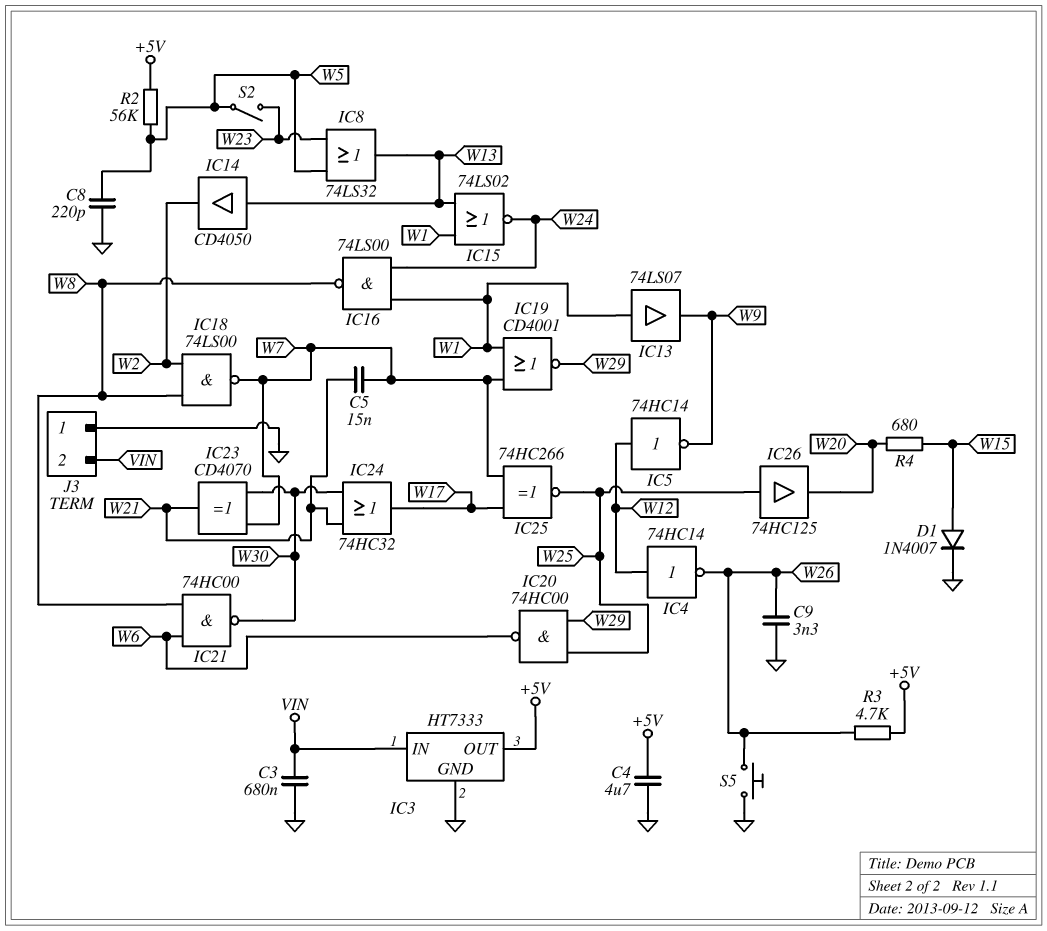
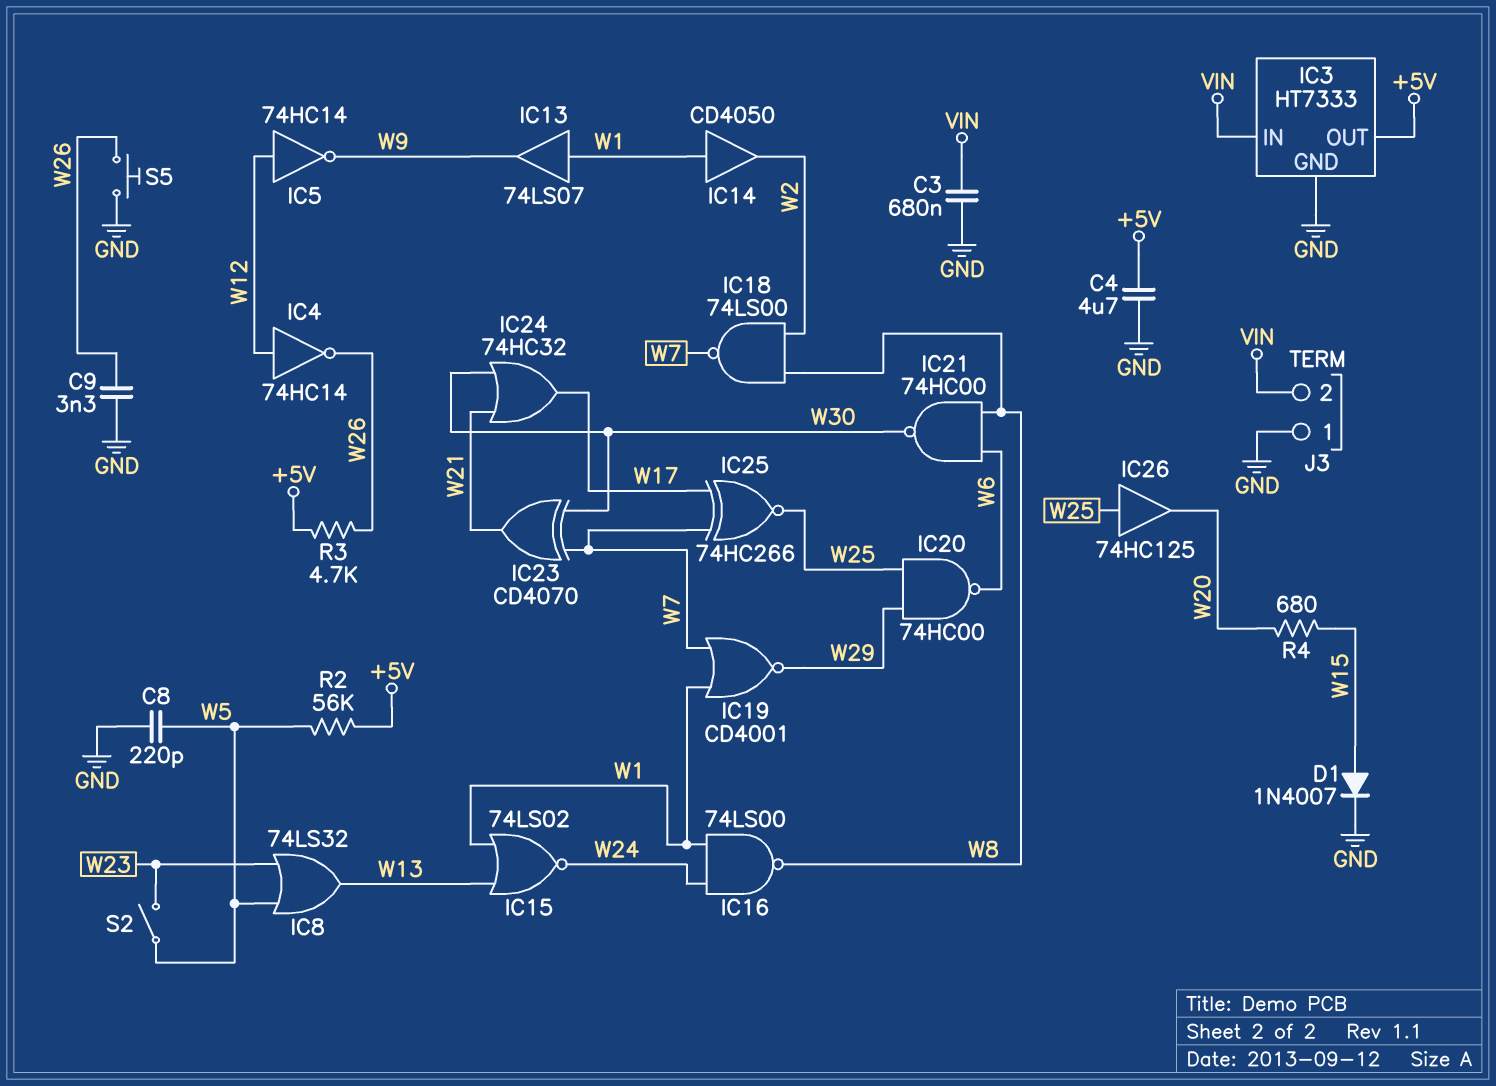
C5: 15nF (W7, W21) -> none
IC14: buffer CD4050 (in W13, out W2) -> buffer CD4050 (in W1, out W2)

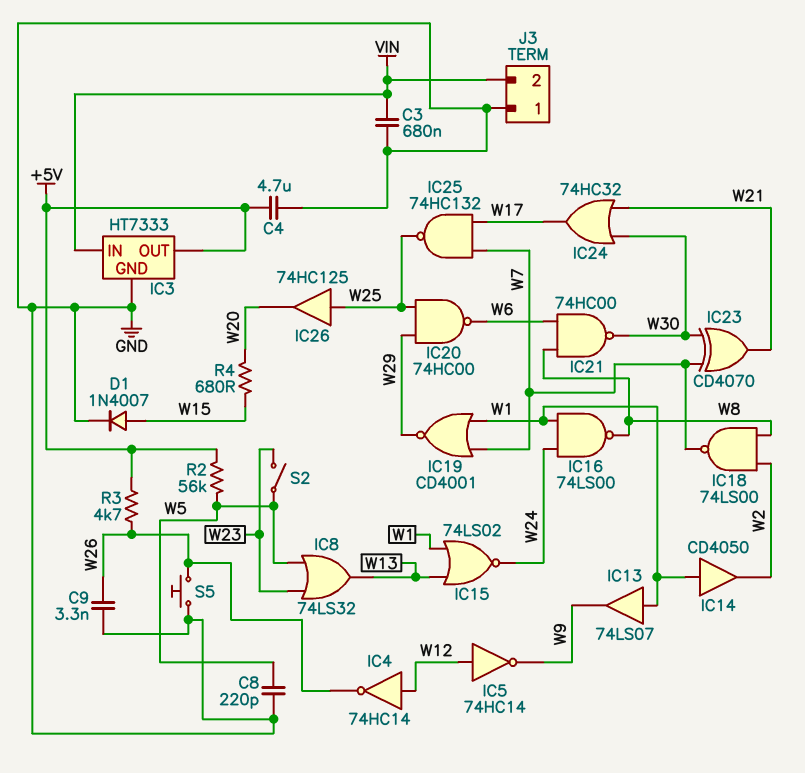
IC25: XNOR 74HC266 (in W7, in W17, out W25) -> NAND 74HC132 (in W7, in W17, out W25)

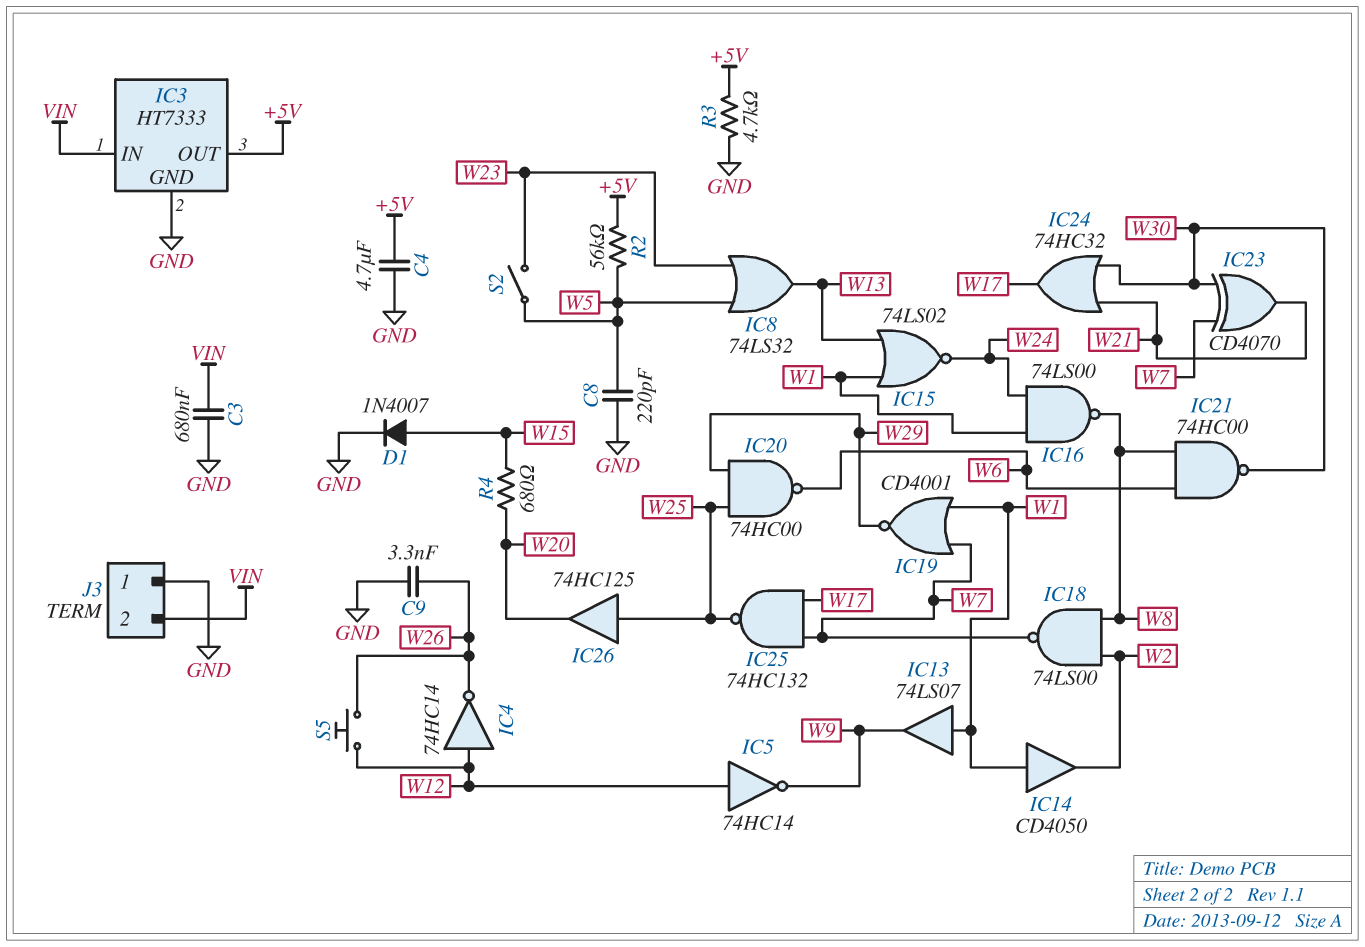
R3: 4.7k (+5V, W26) -> 4.7k (+5V, GND)
S5: button (GND, W26) -> button (W12, W26)

